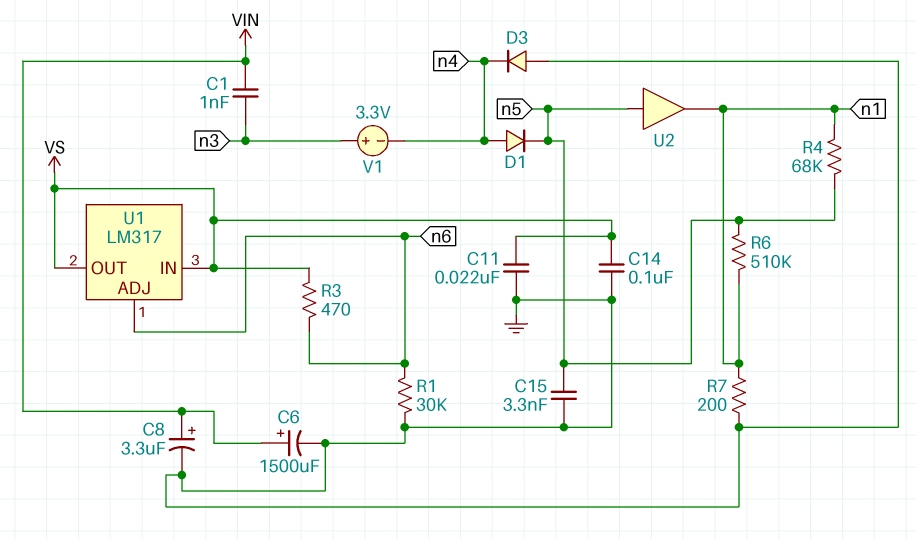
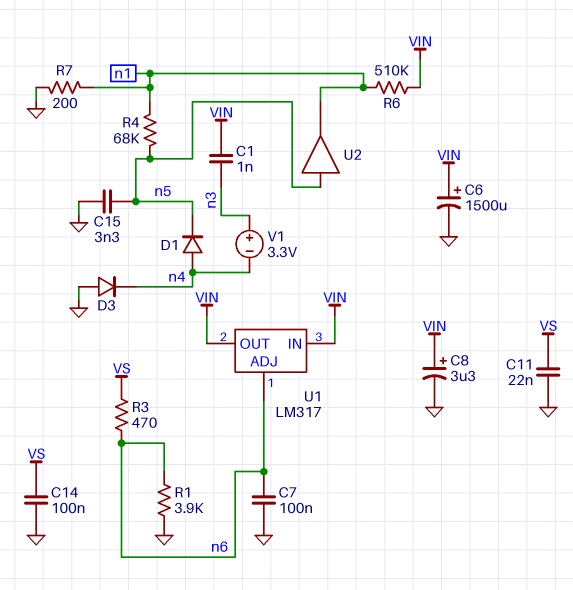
C7: none -> 100nF (GND, n6)
R1: 30k (GND, n6) -> 3.9k (GND, n6)
R6: 510k (n1, n5) -> 510k (VIN, n1)
U1 pin IN: VS -> VIN
U1 pin OUT: VS -> VIN

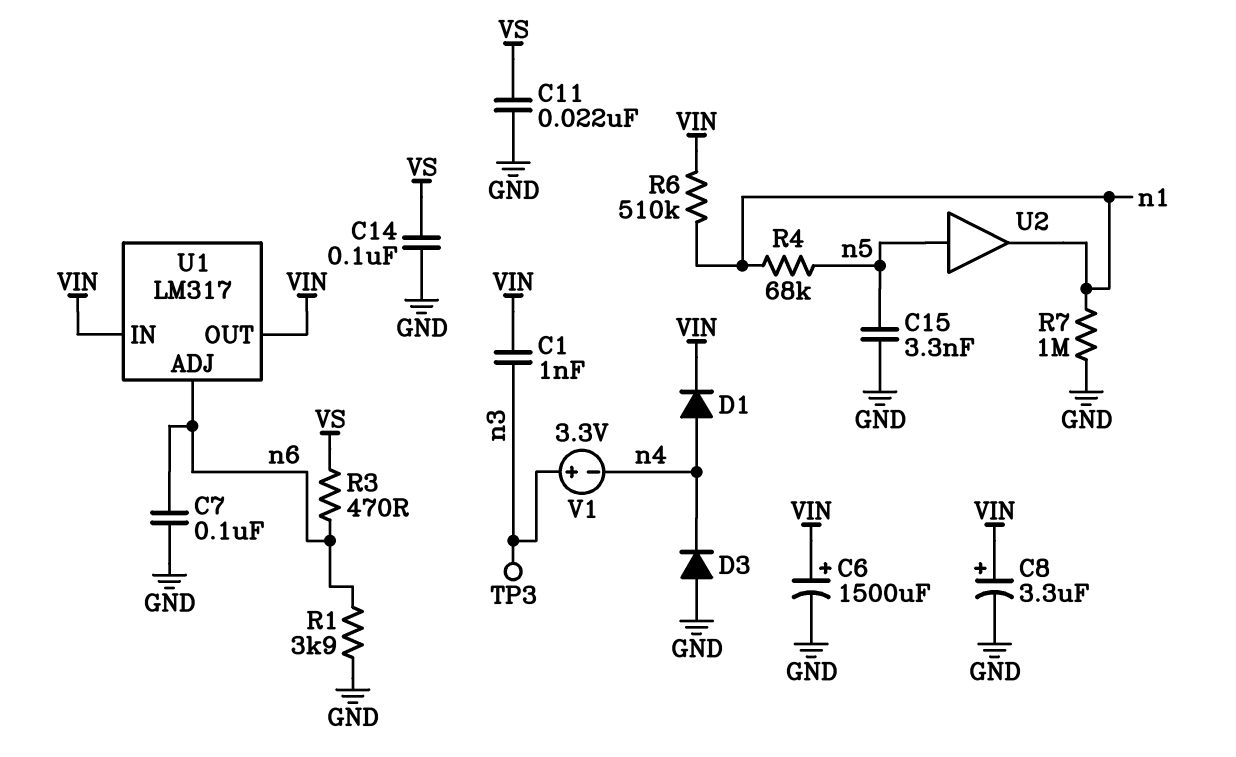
D1: diode (A n4, K n5) -> diode (A n4, K VIN)
R7: 200 (GND, n1) -> 1M (GND, n1)
TP3: none -> test point (n3)

